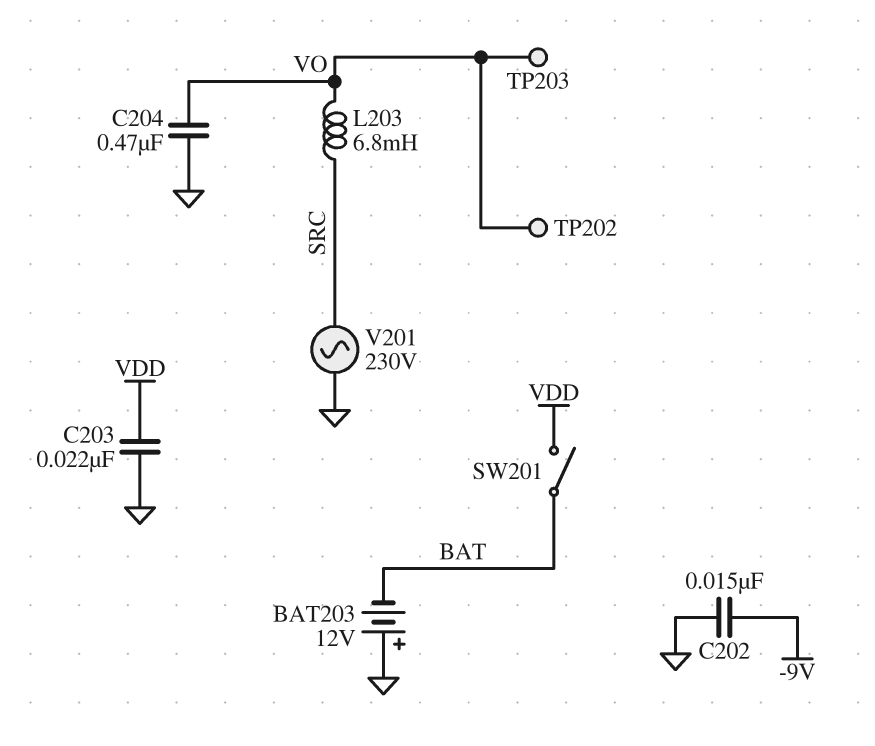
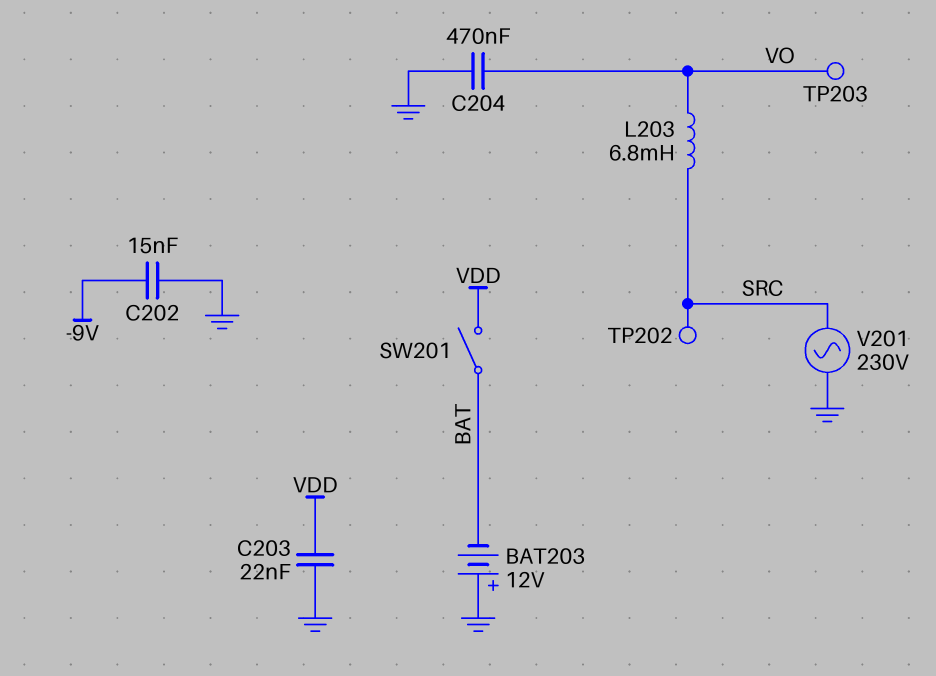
TP202: test point (VO) -> test point (SRC)

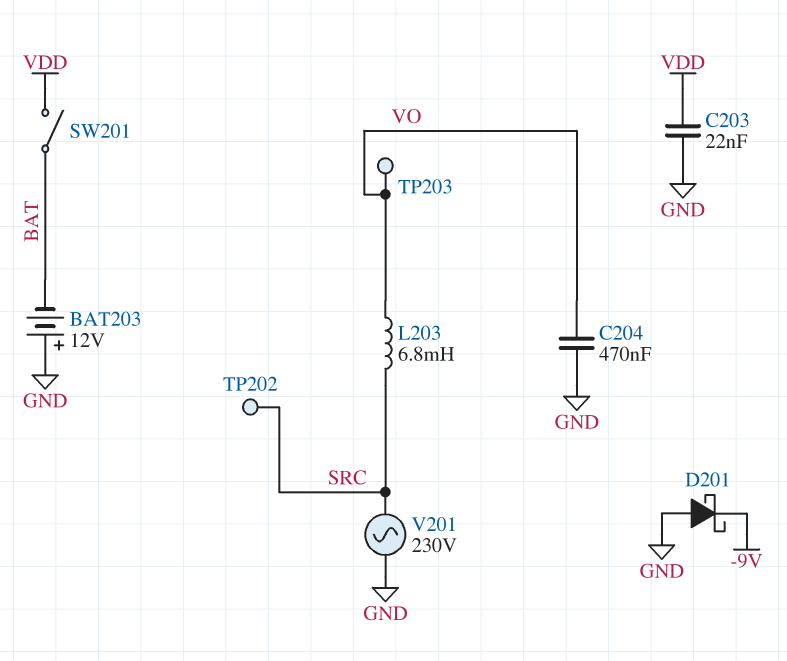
C202: 15nF (-9V, GND) -> none
D201: none -> schottky (A GND, K -9V)

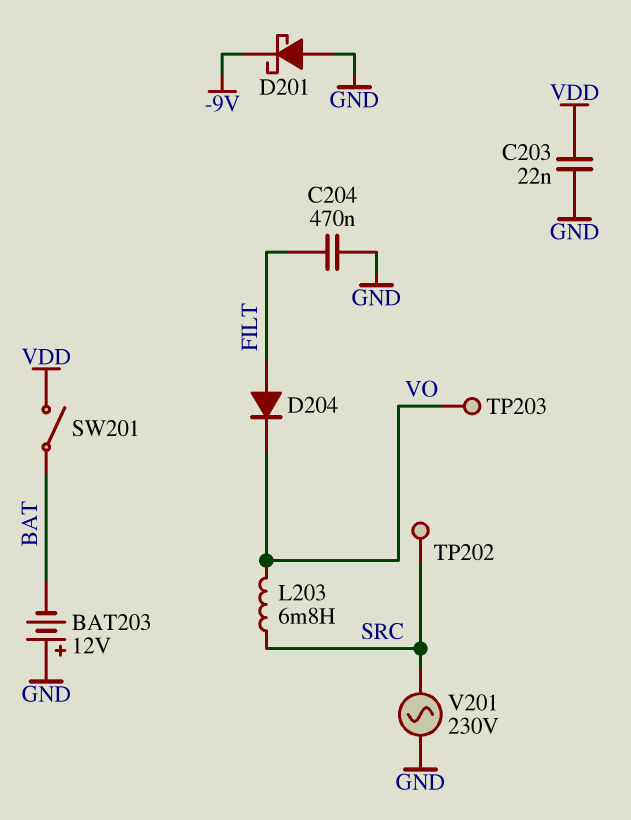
C204: 470nF (GND, VO) -> 470nF (FILT, GND)
D204: none -> diode (A FILT, K VO)

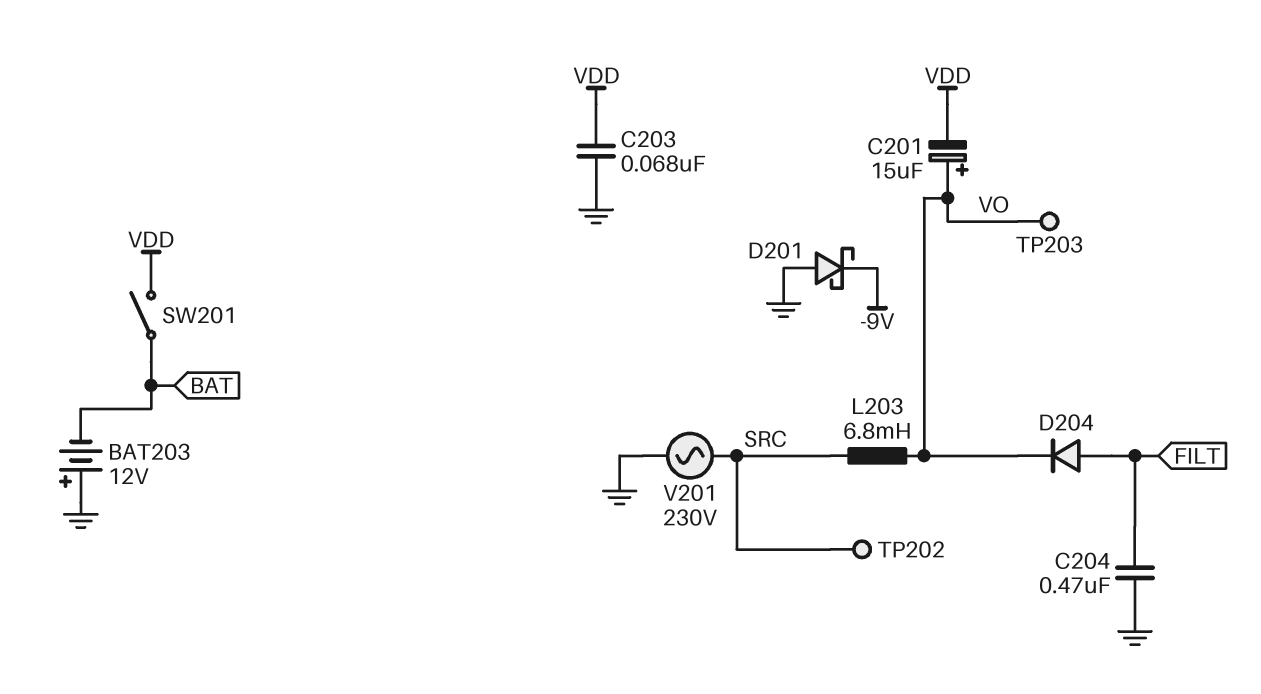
C201: none -> 15uF (plus VO, minus VDD)
C203: 22nF (GND, VDD) -> 68nF (GND, VDD)

